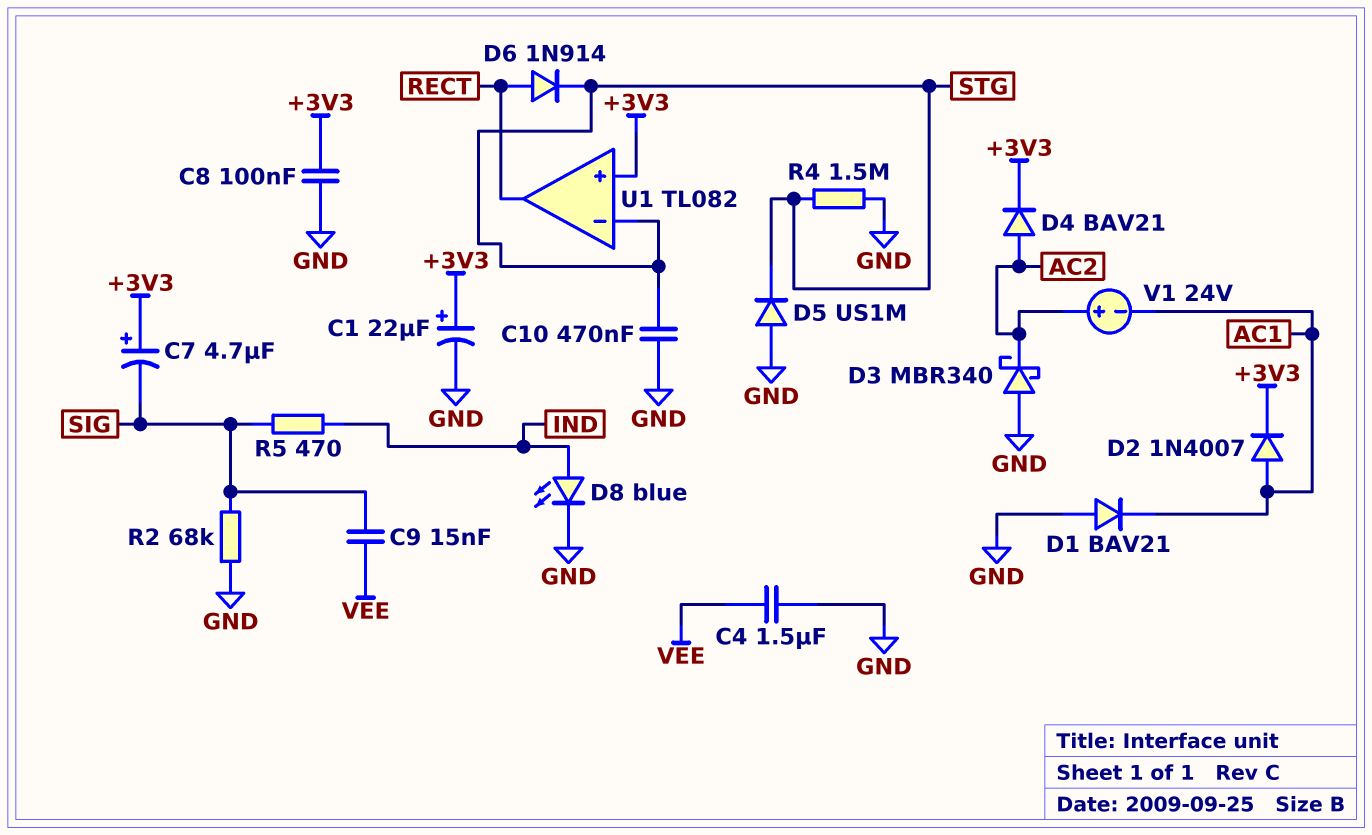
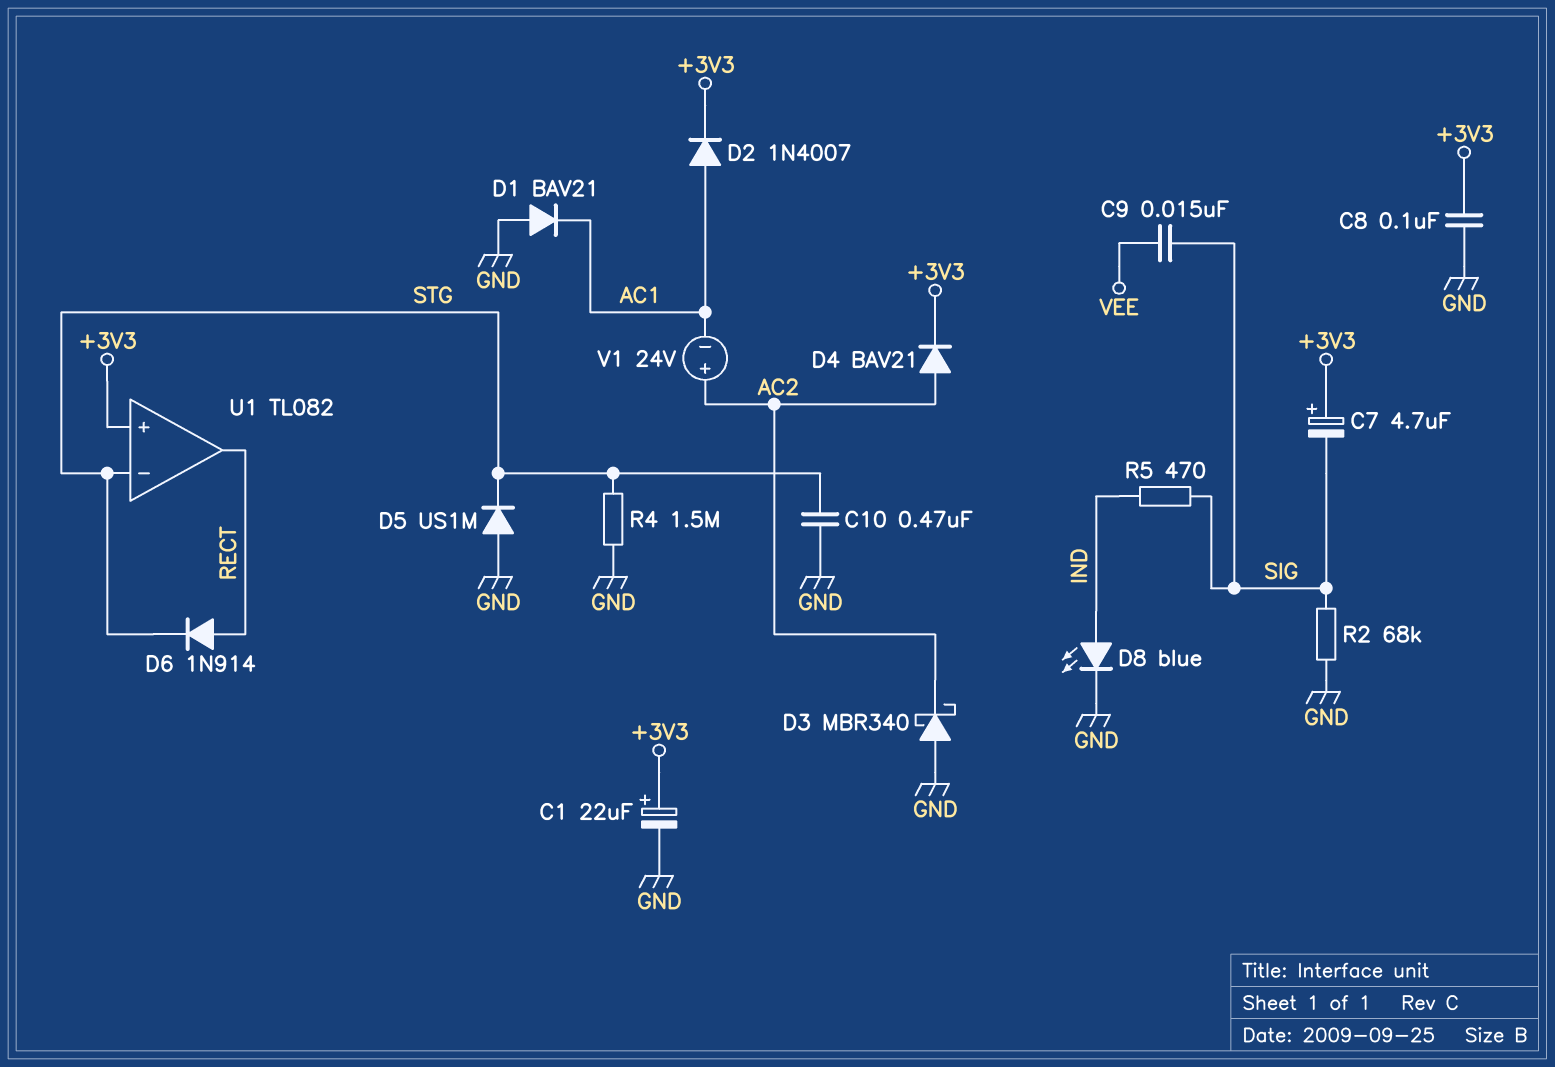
C4: 1.5uF (GND, VEE) -> none

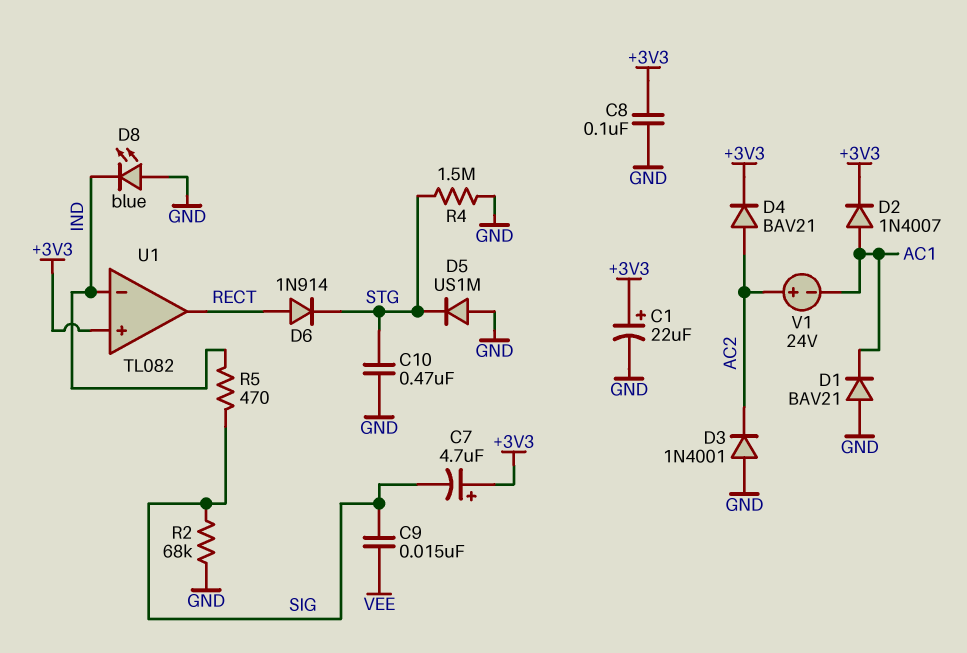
D3: schottky MBR340 (A GND, K AC2) -> diode 1N4001 (A GND, K AC2)
D8: LED blue (A IND, K GND) -> LED blue (A GND, K IND)
U1 pin in-: STG -> IND

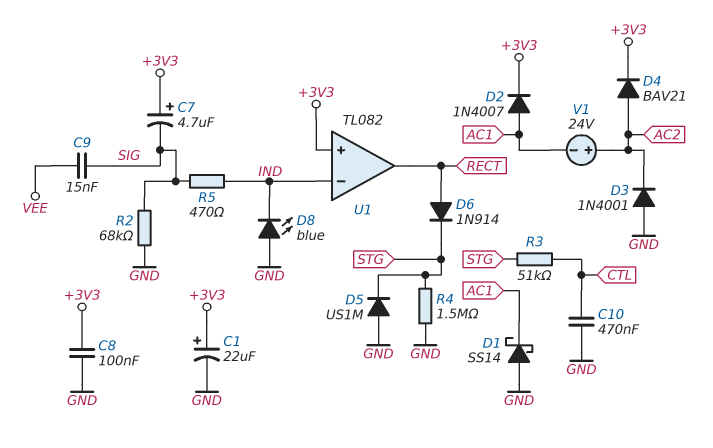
C10: 470nF (GND, STG) -> 470nF (CTL, GND)
D1: diode BAV21 (A GND, K AC1) -> schottky SS14 (A GND, K AC1)
R3: none -> 51k (CTL, STG)

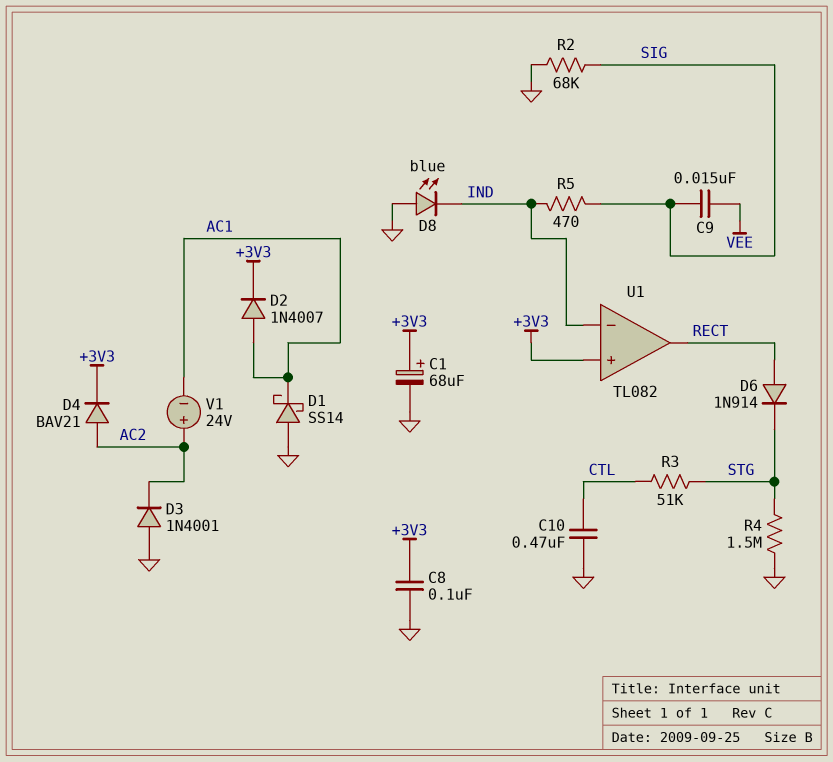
C1: 22uF (plus +3V3, minus GND) -> 68uF (plus +3V3, minus GND)
C7: 4.7uF (plus +3V3, minus SIG) -> none
D5: diode US1M (A GND, K STG) -> none

